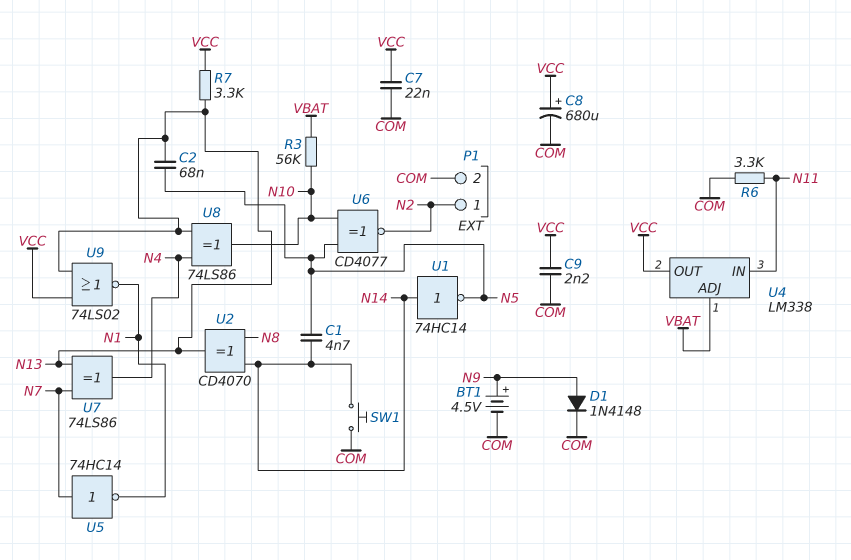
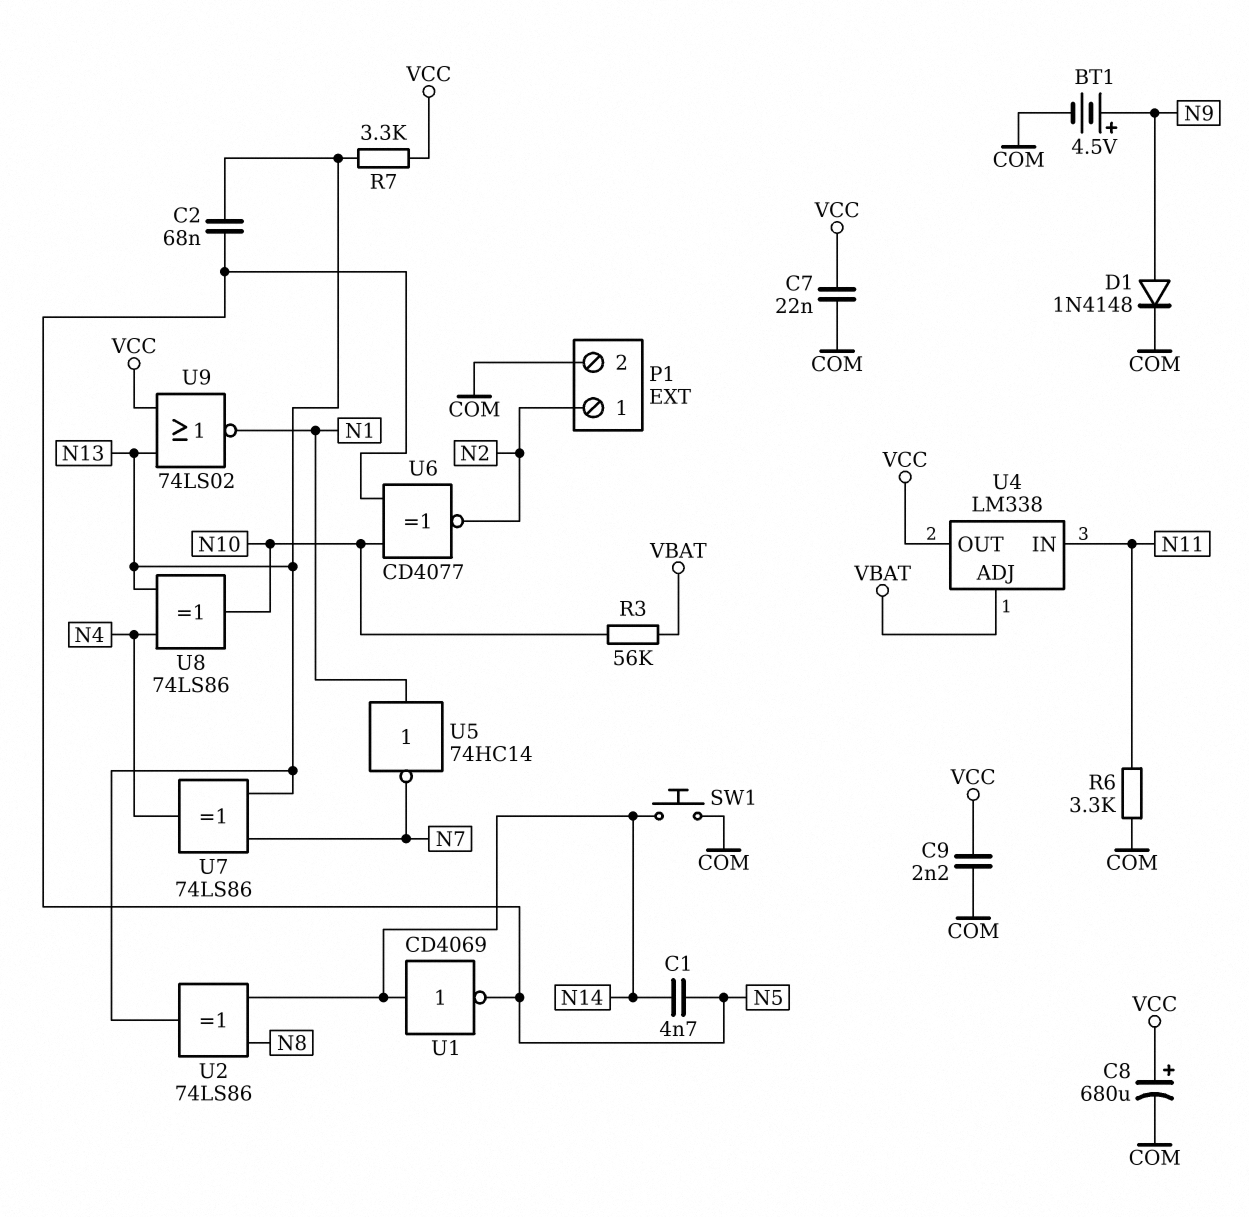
U1: NOT 74HC14 (in N14, out N5) -> NOT CD4069 (in N14, out N5)
U2: XOR CD4070 (in N8, in N14, out N13) -> XOR 74LS86 (in N8, in N14, out N13)
U5: NOT 74HC14 (in N7, out N1) -> NOT 74HC14 (in N1, out N7)

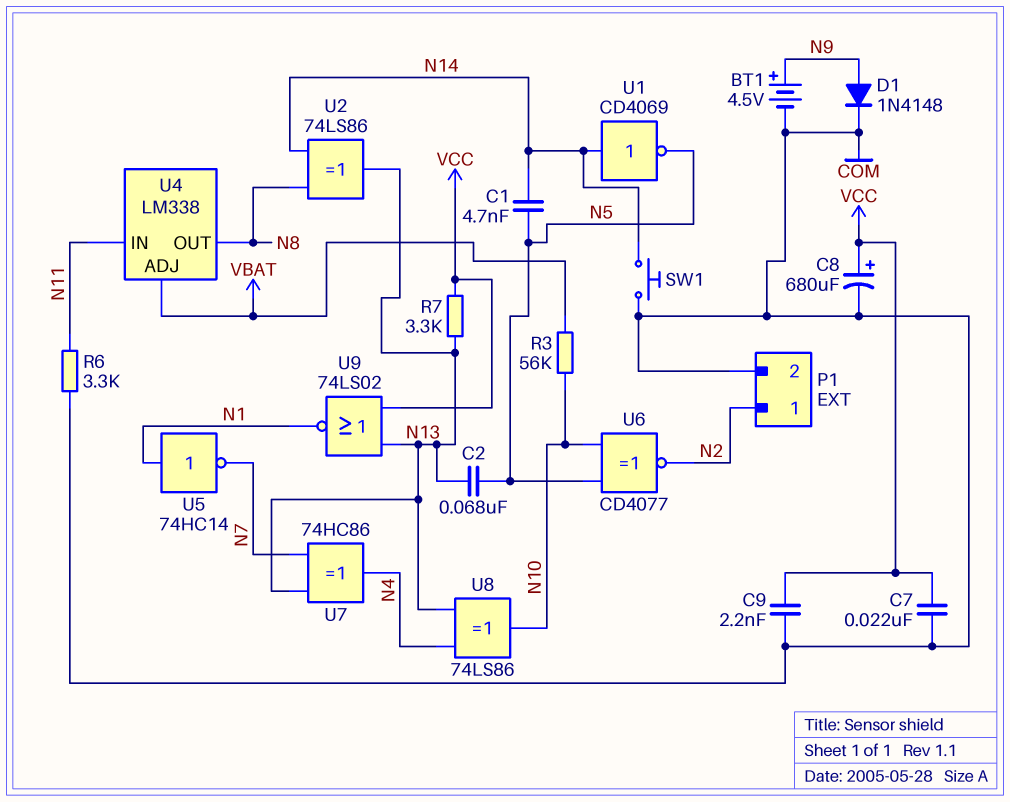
U4 pin OUT: VCC -> N8
U7: XOR 74LS86 (in N7, in N13, out N4) -> XOR 74HC86 (in N7, in N13, out N4)

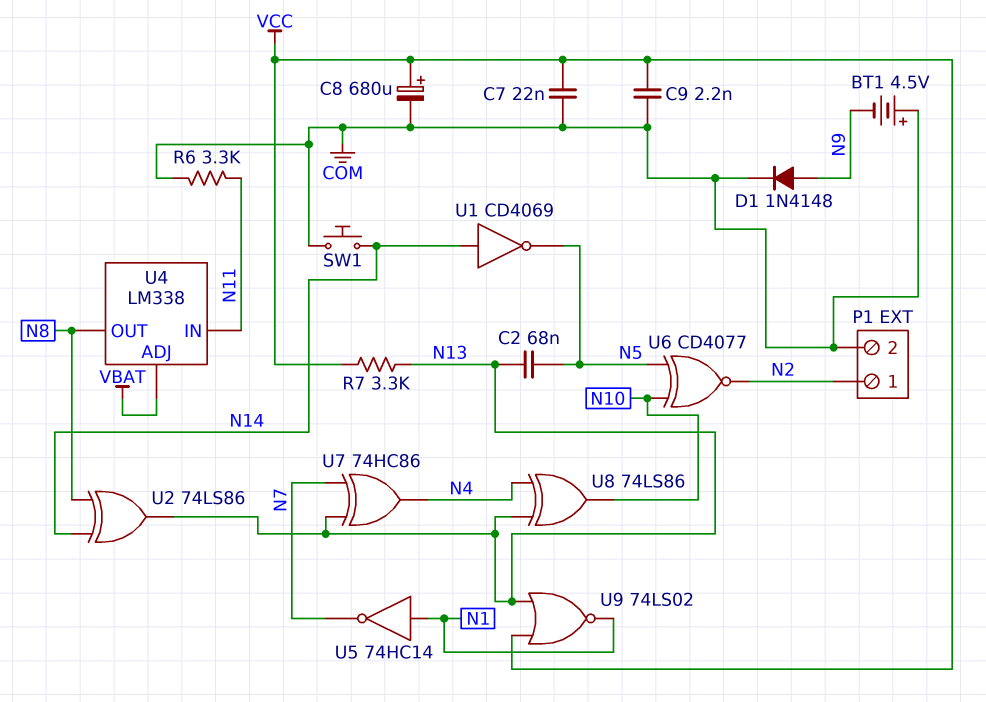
BT1: 4.5V (plus N9, minus COM) -> 4.5V (plus COM, minus N9)
C1: 4.7nF (N5, N14) -> none
R3: 56k (N10, VBAT) -> none

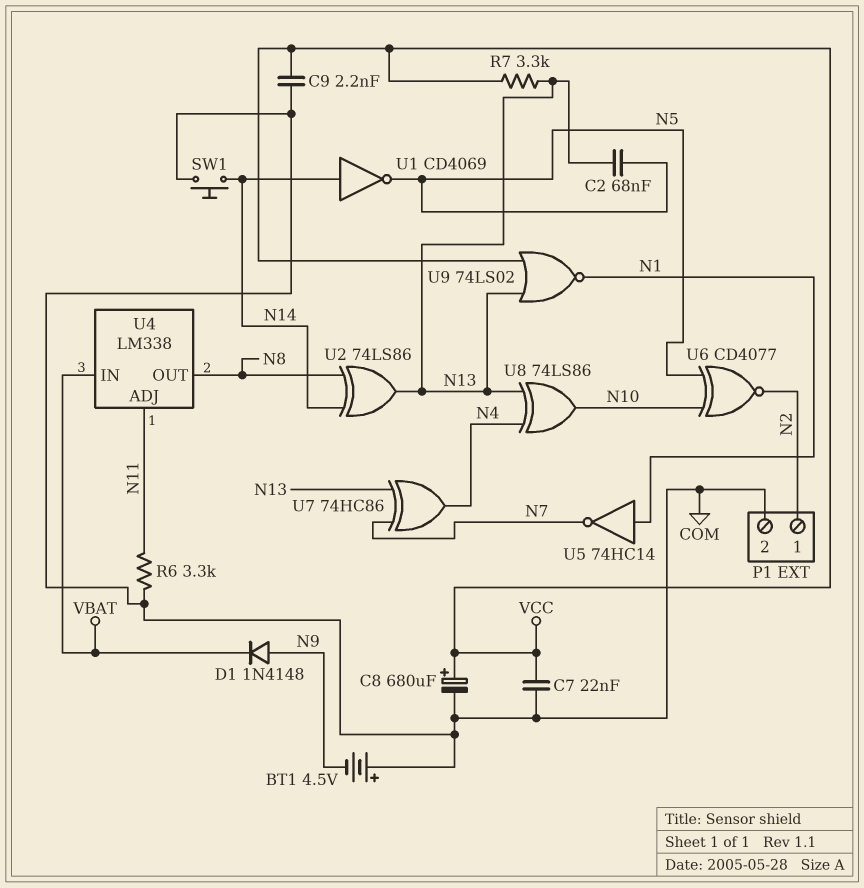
D1: diode 1N4148 (A N9, K COM) -> diode 1N4148 (A N9, K VBAT)
U4 pin ADJ: VBAT -> N11
U4 pin IN: N11 -> VBAT

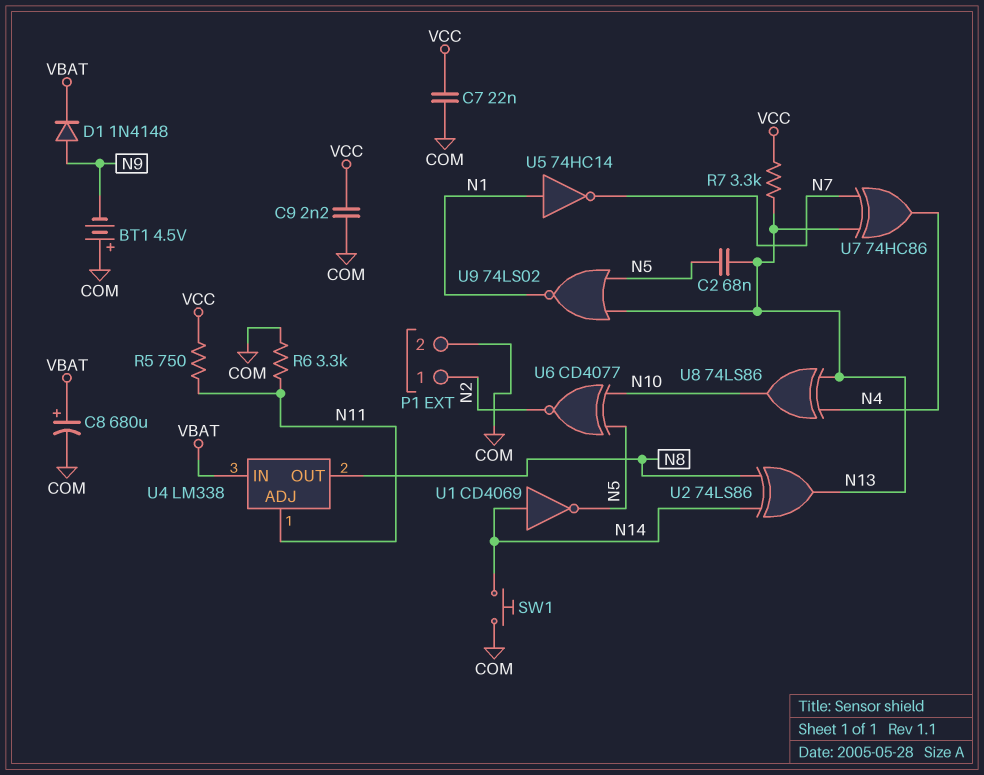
C8: 680uF (plus VCC, minus COM) -> 680uF (plus VBAT, minus COM)
R5: none -> 750 (N11, VCC)
U9: NOR 74LS02 (in N13, in VCC, out N1) -> NOR 74LS02 (in N5, in N13, out N1)

